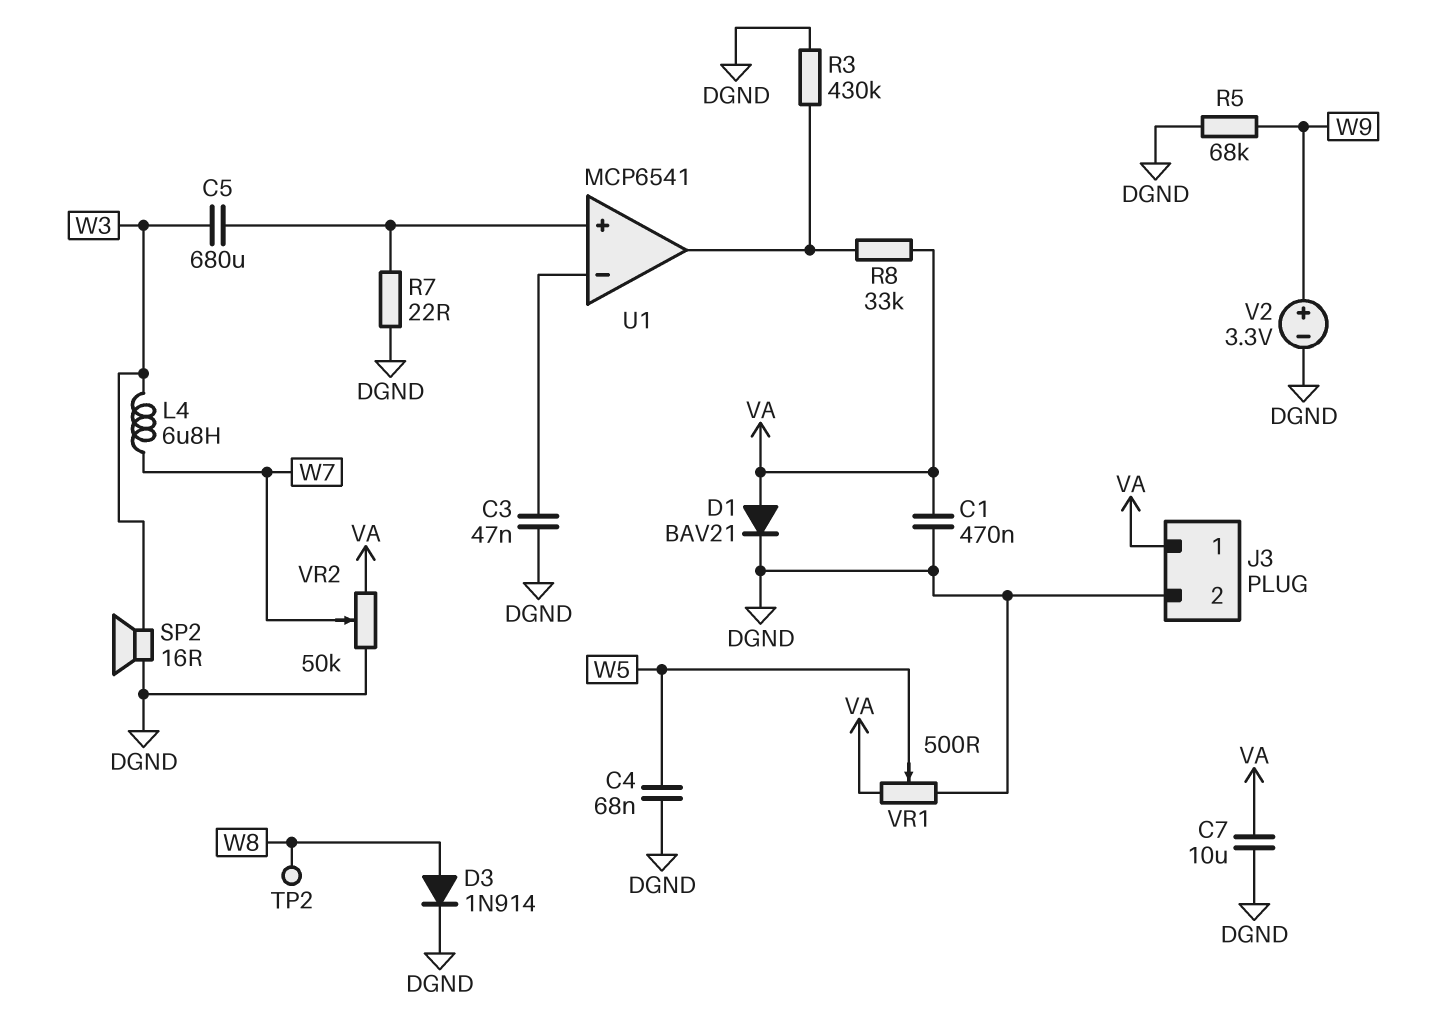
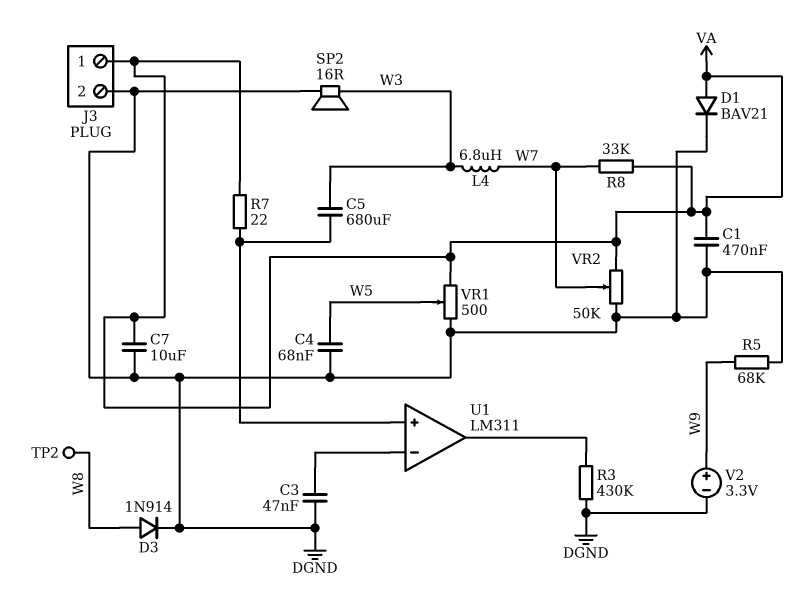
R7: 22 (DGND, U1/in+) -> 22 (U1/in+, VA)
R8: 33k (U1/out, VA) -> 33k (VA, W7)
U1: MCP6541 -> LM311

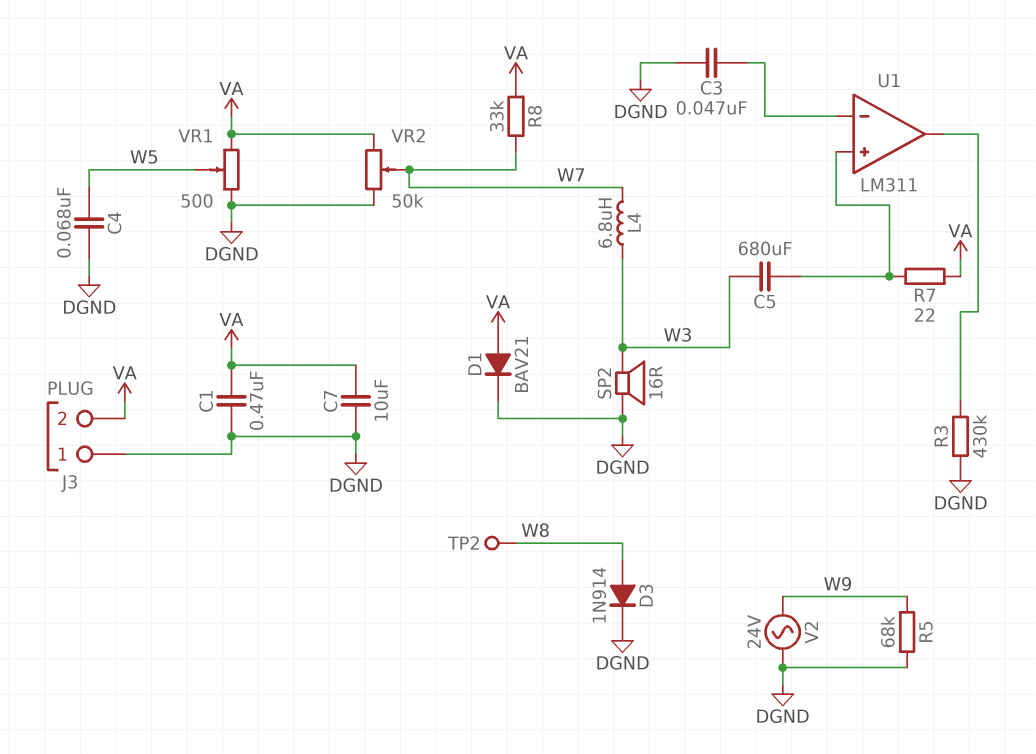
J3 pin 1: VA -> DGND
J3 pin 2: DGND -> VA
V2: 3.3V (plus W9, minus DGND) -> AC 24V (DGND, W9)

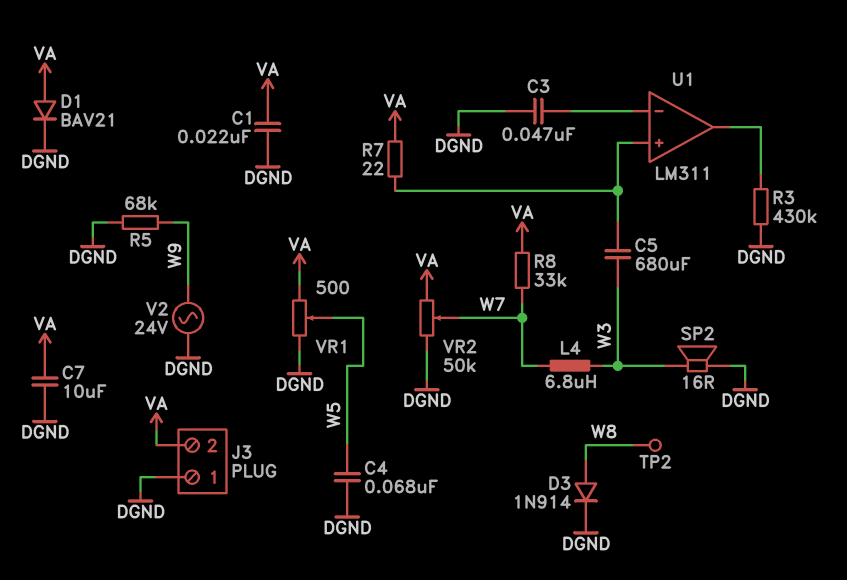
C1: 470nF (DGND, VA) -> 22nF (DGND, VA)

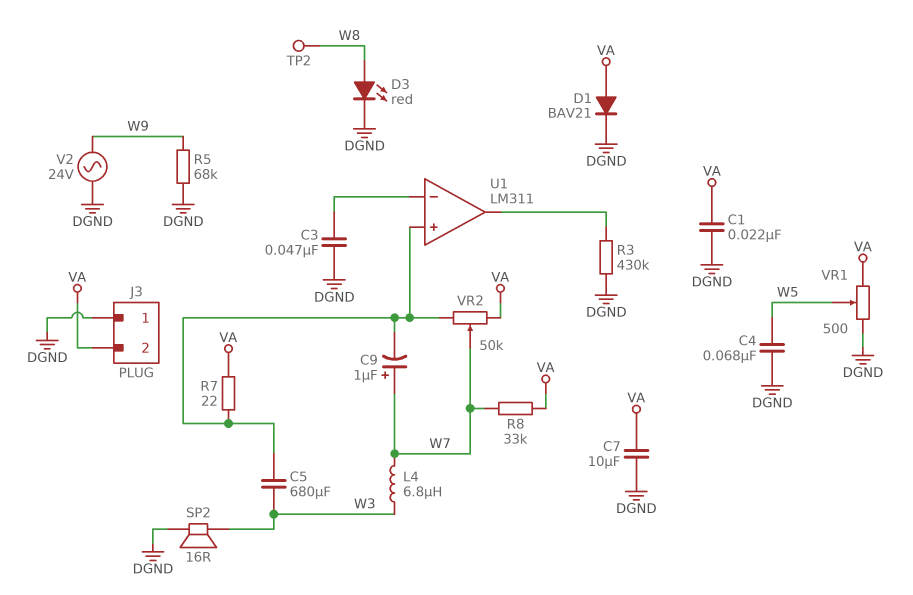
C9: none -> 1uF (plus W7, minus U1/in+)
D3: diode 1N914 (A W8, K DGND) -> LED red (A W8, K DGND)
VR2: 50k (DGND, VA, wiper W7) -> 50k (U1/in+, VA, wiper W7)

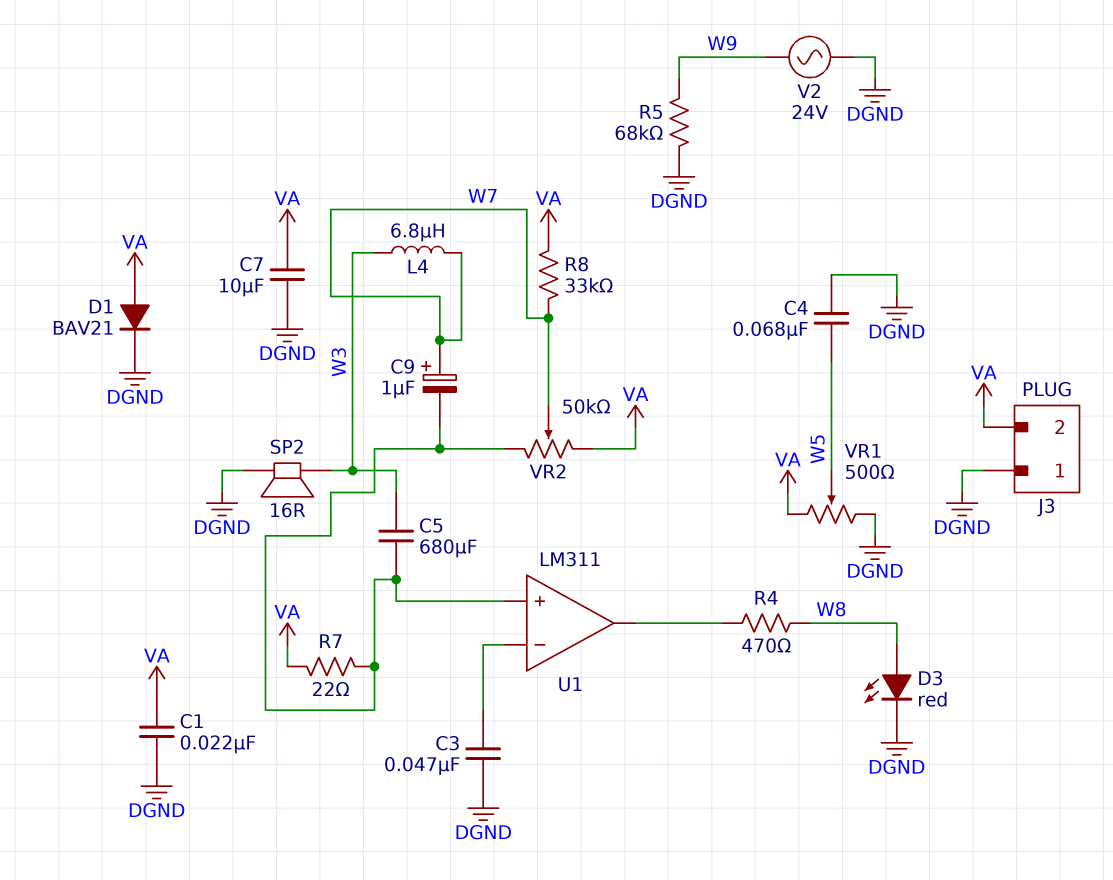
R3: 430k (DGND, U1/out) -> none
R4: none -> 470 (U1/out, W8)
TP2: test point (W8) -> none

